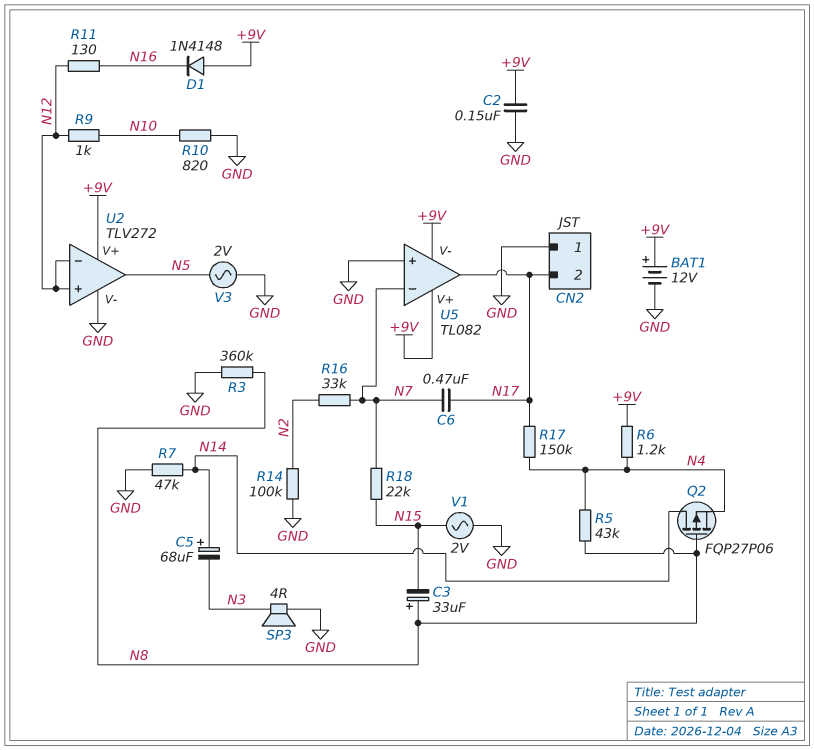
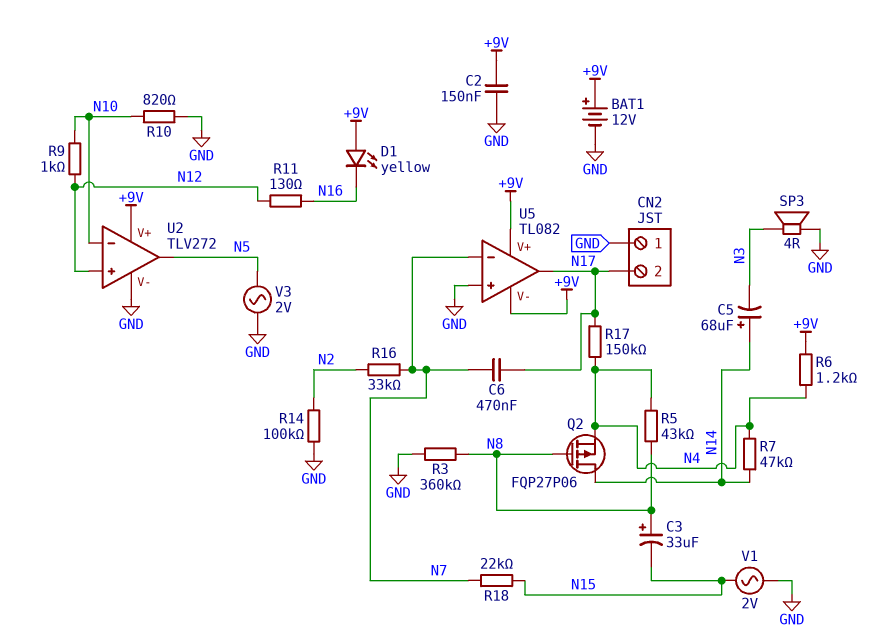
D1: diode 1N4148 (A +9V, K N16) -> LED yellow (A +9V, K N16)
R7: 47k (GND, N14) -> 47k (N4, N14)
U2 pin in-: N12 -> N10

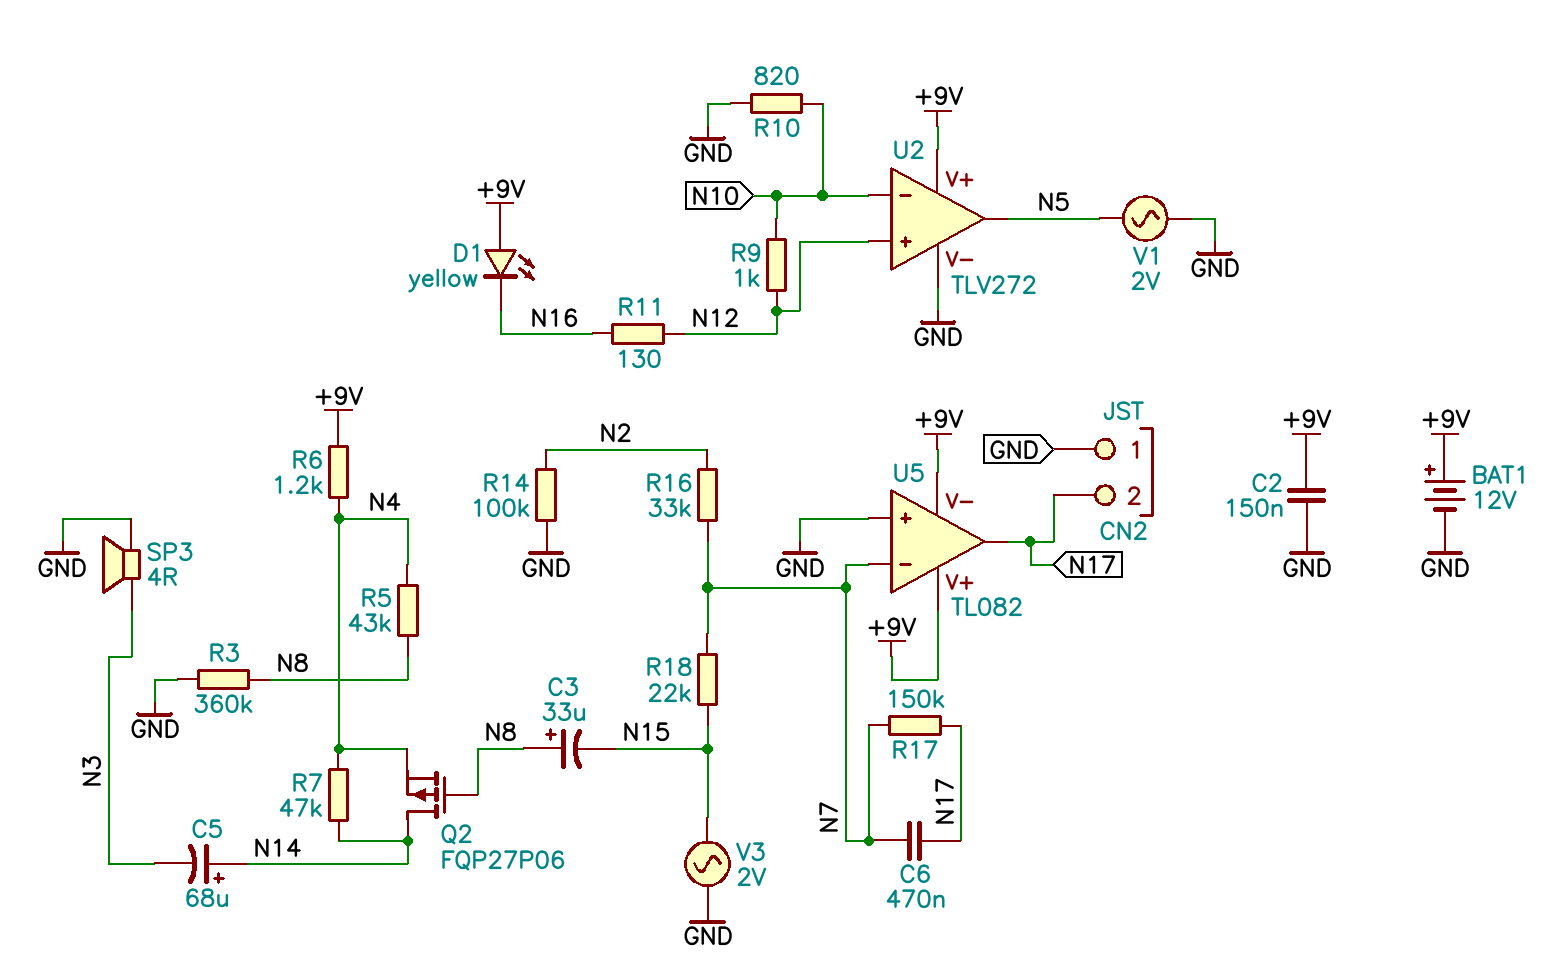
R17: 150k (N4, N17) -> 150k (N7, N17)
V1: AC 2V (GND, N15) -> AC 2V (GND, N5)
V3: AC 2V (GND, N5) -> AC 2V (GND, N15)

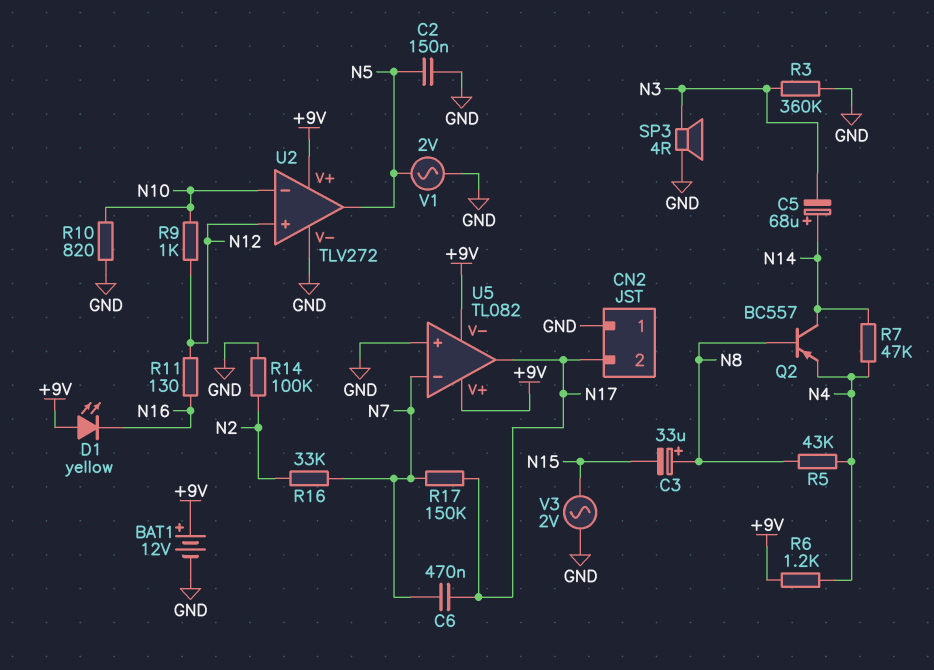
C2: 150nF (+9V, GND) -> 150nF (GND, N5)
Q2: PMOS FQP27P06 (G N8, D N14, S N4) -> PNP BC557 (B N8, C N14, E N4)
R3: 360k (GND, N8) -> 360k (GND, N3)
R18: 22k (N7, N15) -> none

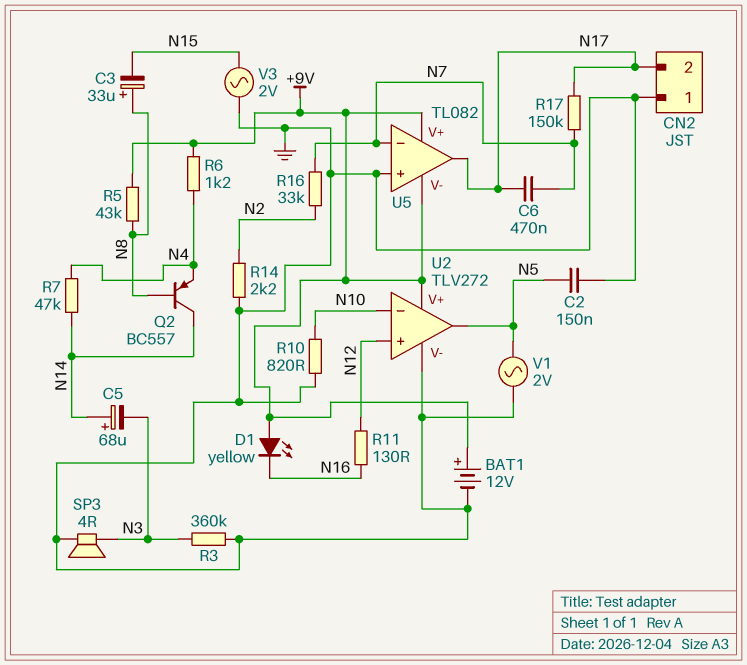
R5: 43k (N4, N8) -> 43k (+9V, N8)
R9: 1k (N10, N12) -> none
R14: 100k (GND, N2) -> 2.2k (GND, N2)

